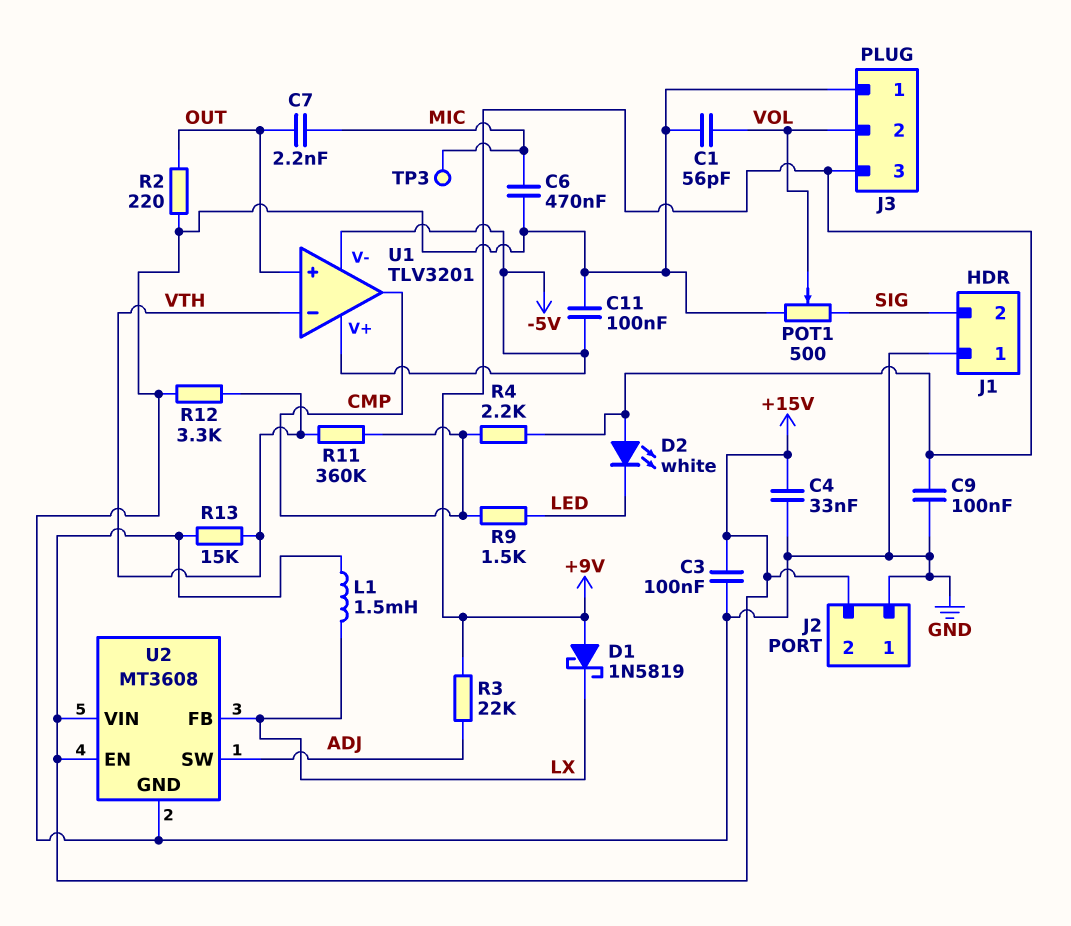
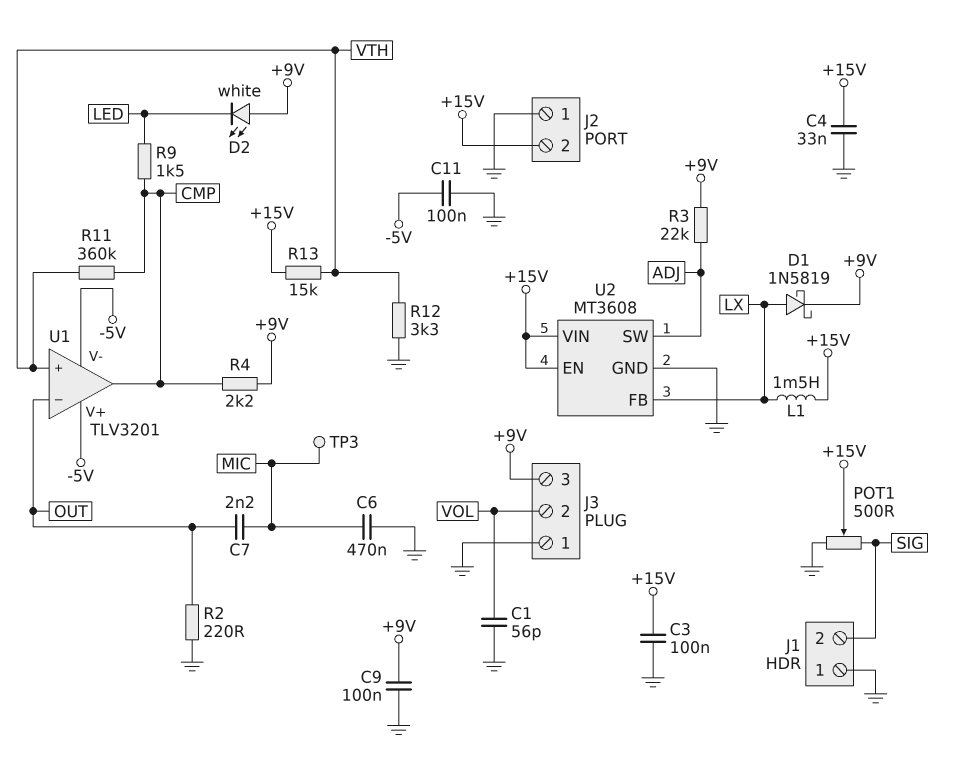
D1: schottky 1N5819 (A +9V, K LX) -> schottky 1N5819 (A LX, K +9V)
POT1: 500 (GND, SIG, wiper VOL) -> 500 (GND, SIG, wiper +15V)
U1 pin in+: OUT -> VTH
U1 pin in-: VTH -> OUT

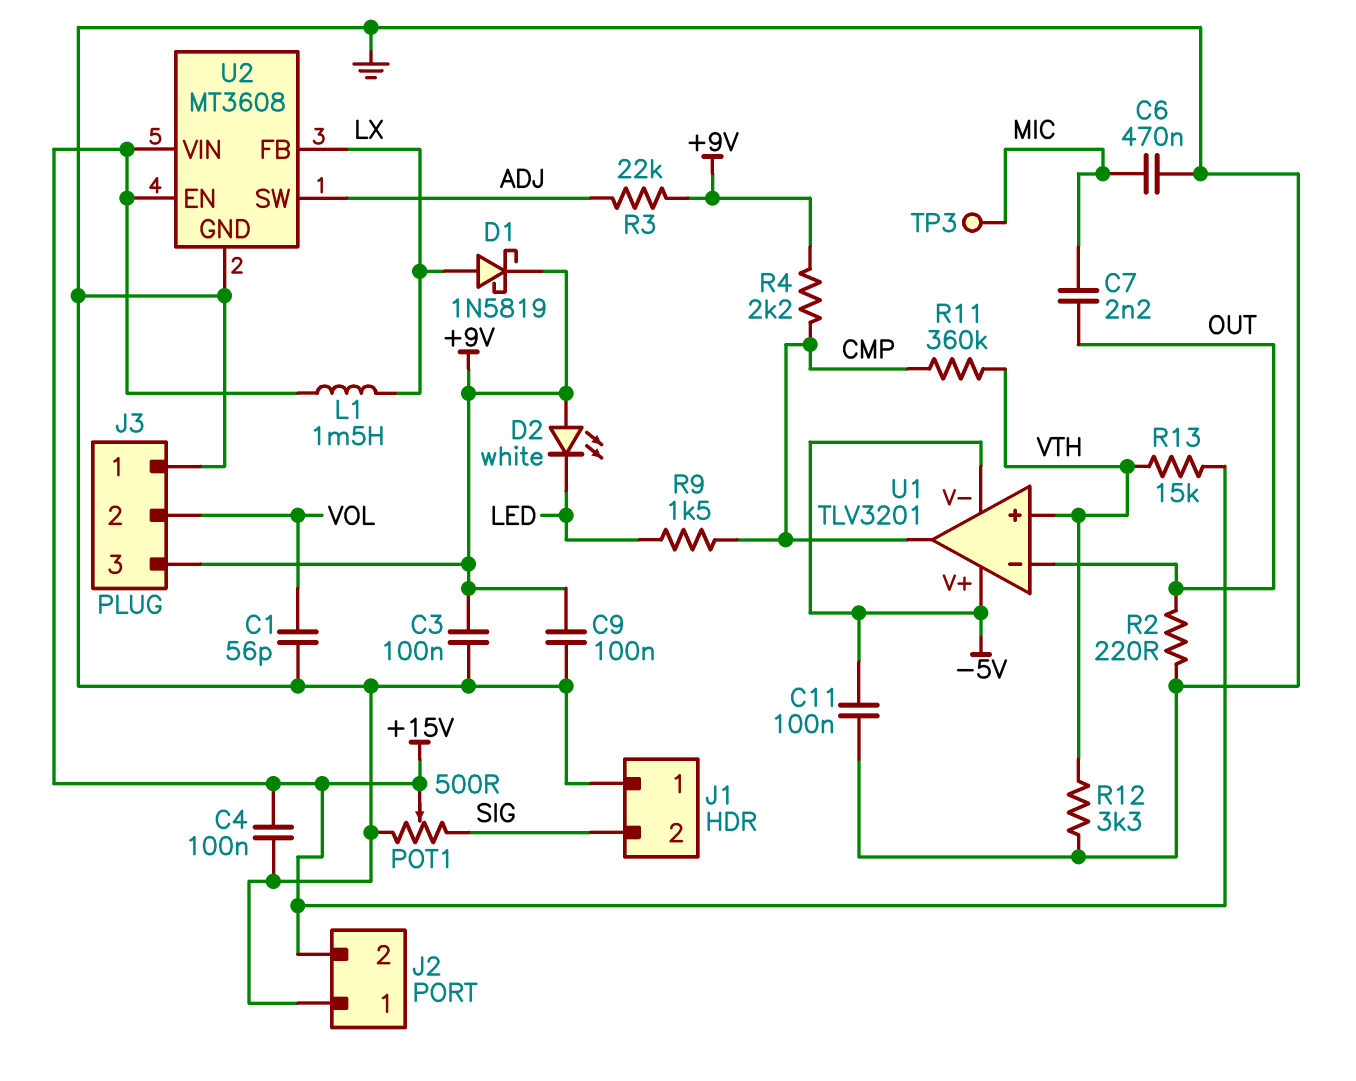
C3: 100nF (+15V, GND) -> 100nF (+9V, GND)
C4: 33nF (+15V, GND) -> 100nF (+15V, GND)

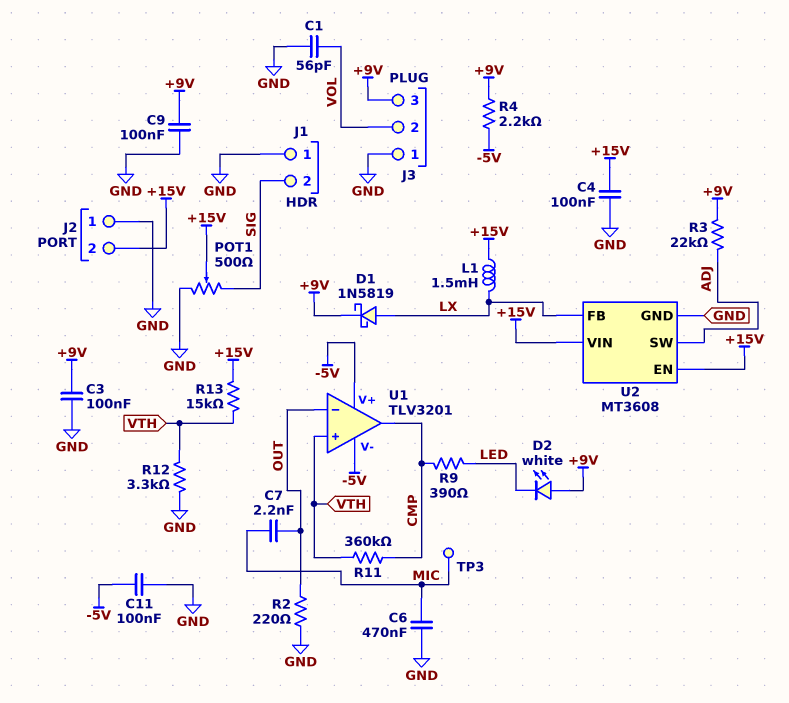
R4: 2.2k (+9V, CMP) -> 2.2k (+9V, -5V)
R9: 1.5k (CMP, LED) -> 390 (CMP, LED)

